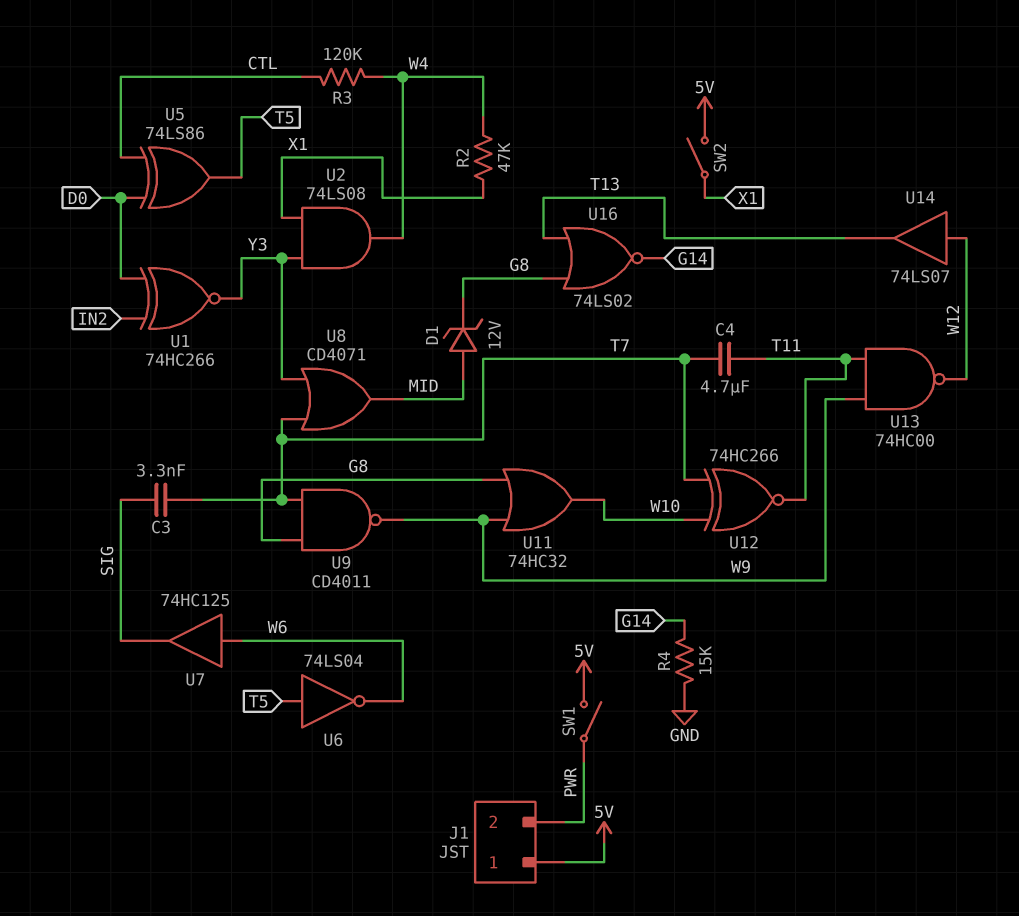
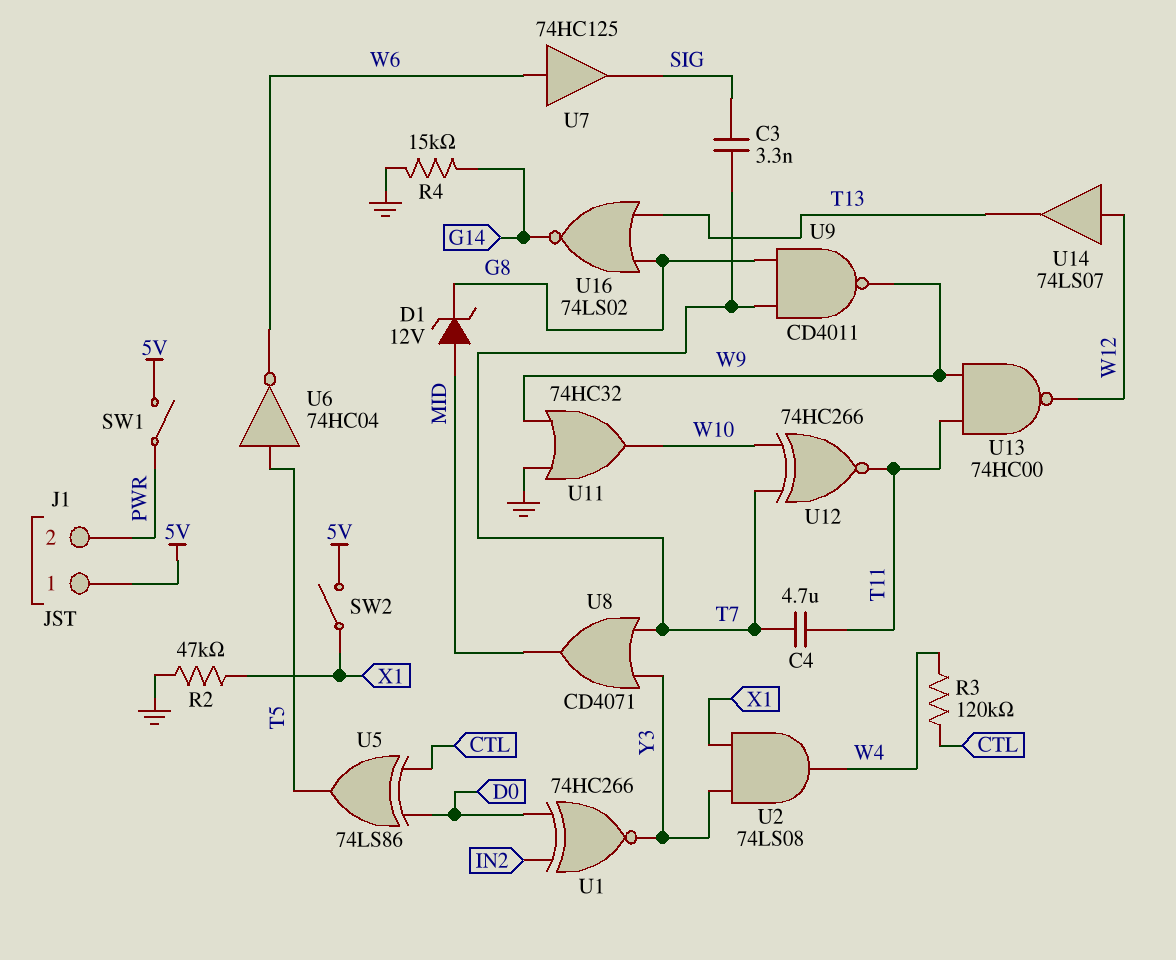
R2: 47k (W4, X1) -> 47k (GND, X1)
U6: NOT 74LS04 (in T5, out W6) -> NOT 74HC04 (in T5, out W6)
U11: OR 74HC32 (in G8, in W9, out W10) -> OR 74HC32 (in GND, in W9, out W10)

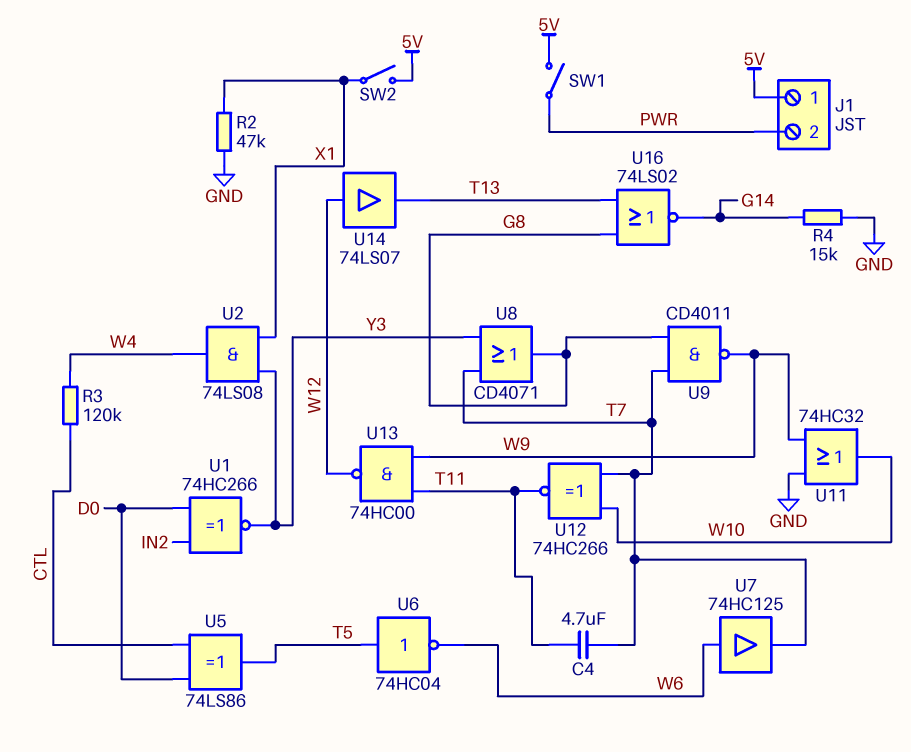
C3: 3.3nF (SIG, T7) -> none
D1: zener 12V (A MID, K G8) -> none
U7: buffer 74HC125 (in W6, out SIG) -> buffer 74HC125 (in W6, out T7)
U8: OR CD4071 (in T7, in Y3, out MID) -> OR CD4071 (in T7, in Y3, out G8)

